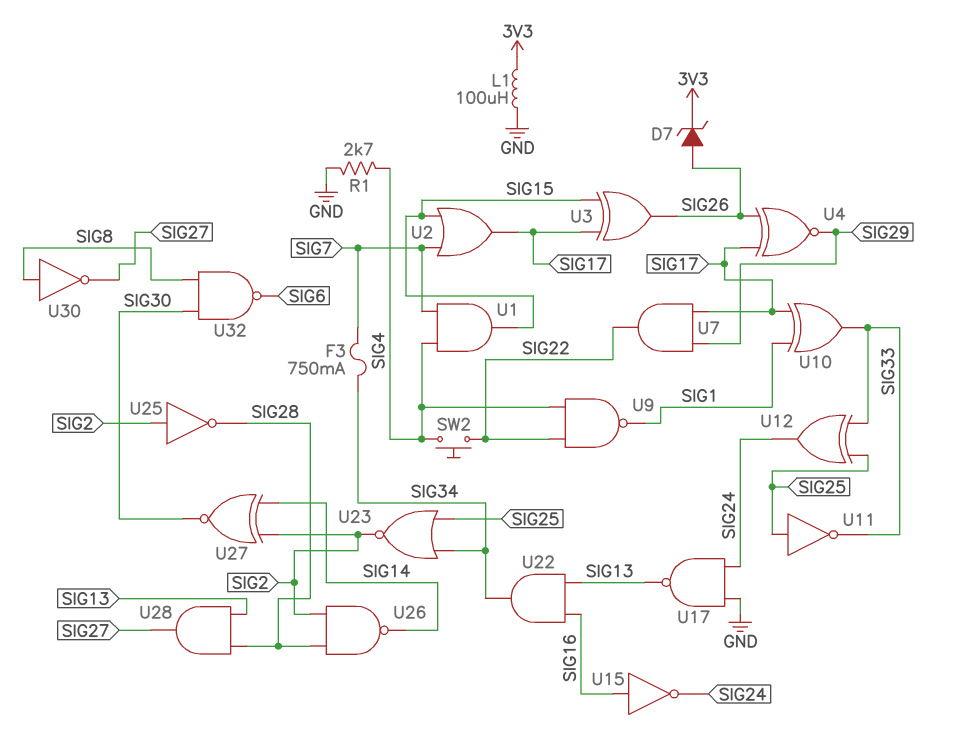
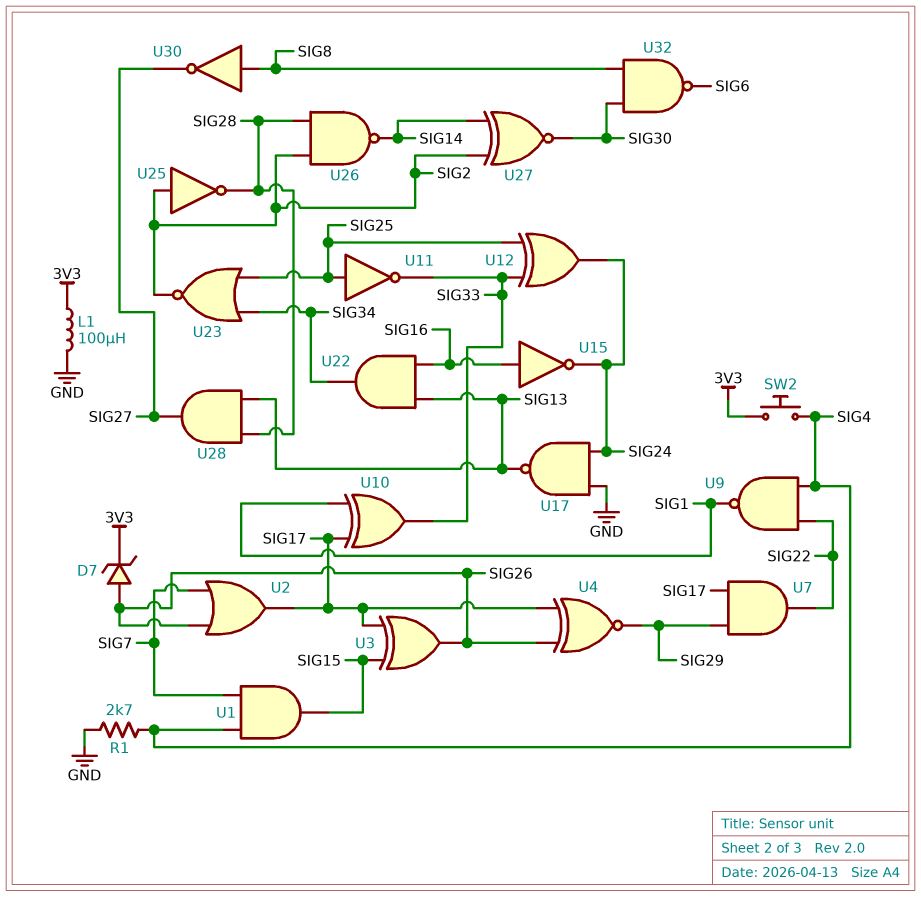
F3: 750mA (SIG7, SIG34) -> none
SW2: button (SIG4, SIG22) -> button (3V3, SIG4)
U2: OR (in SIG7, in SIG15, out SIG17) -> OR (in SIG7, in SIG26, out SIG17)

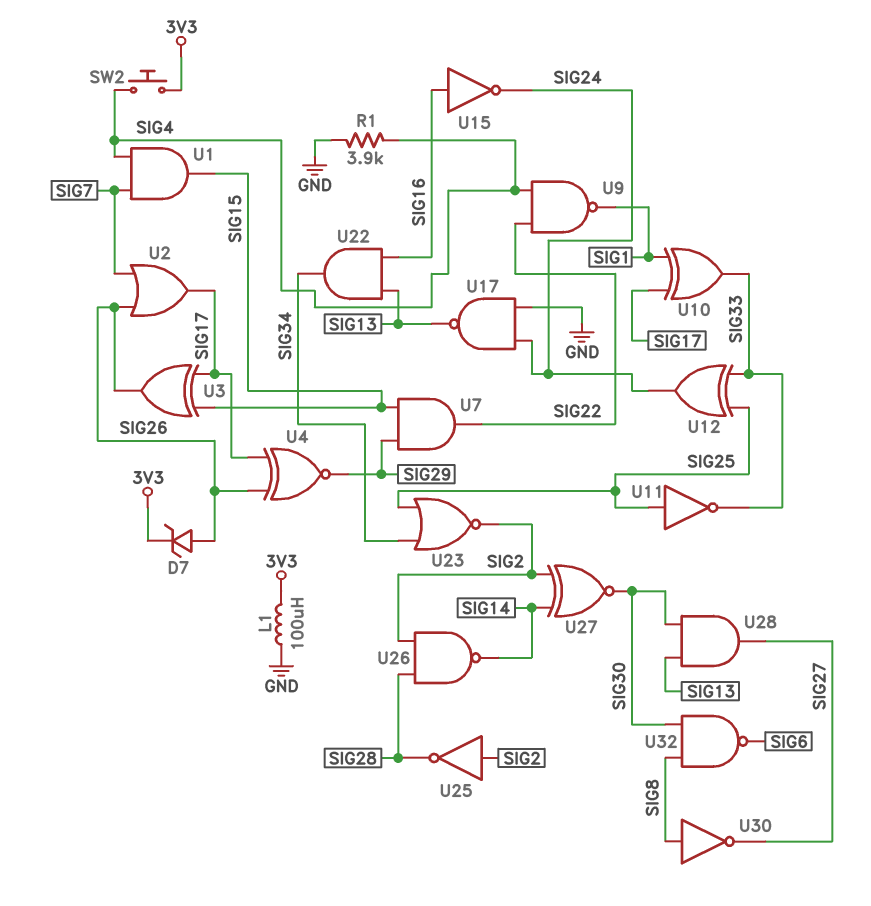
R1: 2.7k (GND, SIG4) -> 3.9k (GND, SIG4)
U7: AND (in SIG17, in SIG29, out SIG22) -> AND (in SIG15, in SIG29, out SIG22)
U28: AND (in SIG13, in SIG28, out SIG27) -> AND (in SIG13, in SIG30, out SIG27)

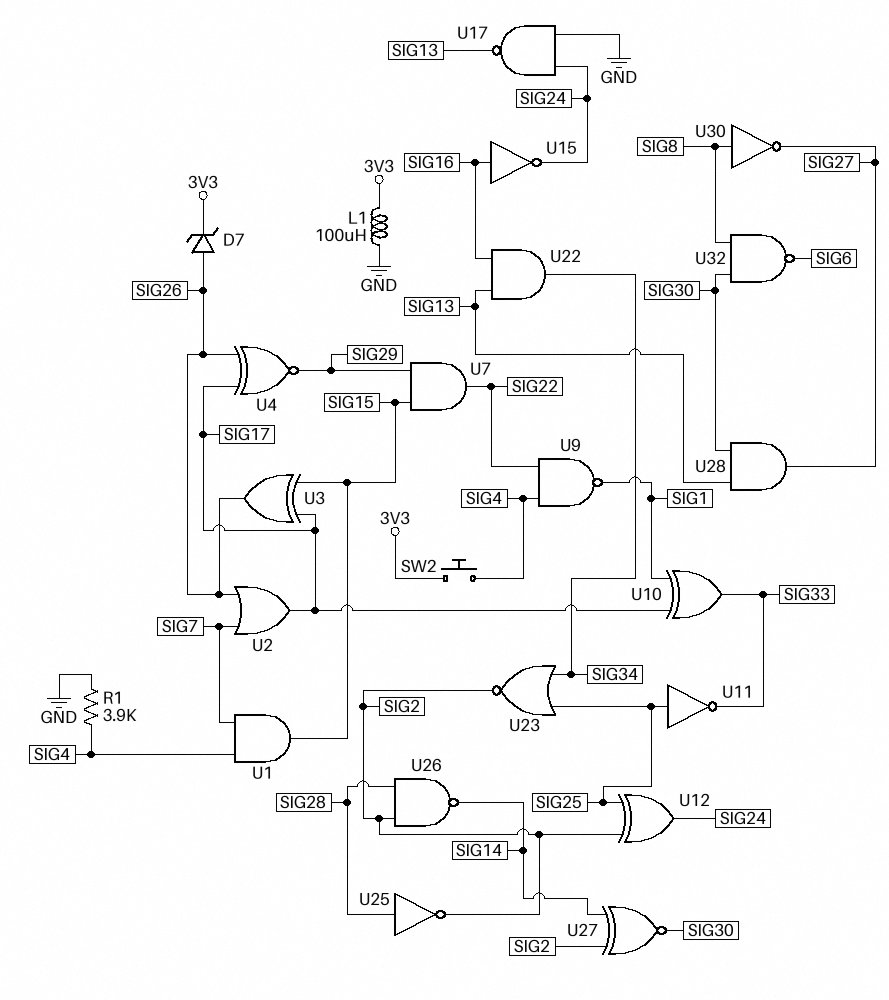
U12: XOR (in SIG25, in SIG33, out SIG24) -> XOR (in SIG2, in SIG25, out SIG24)
U25: NOT (in SIG2, out SIG28) -> NOT (in SIG28, out SIG2)

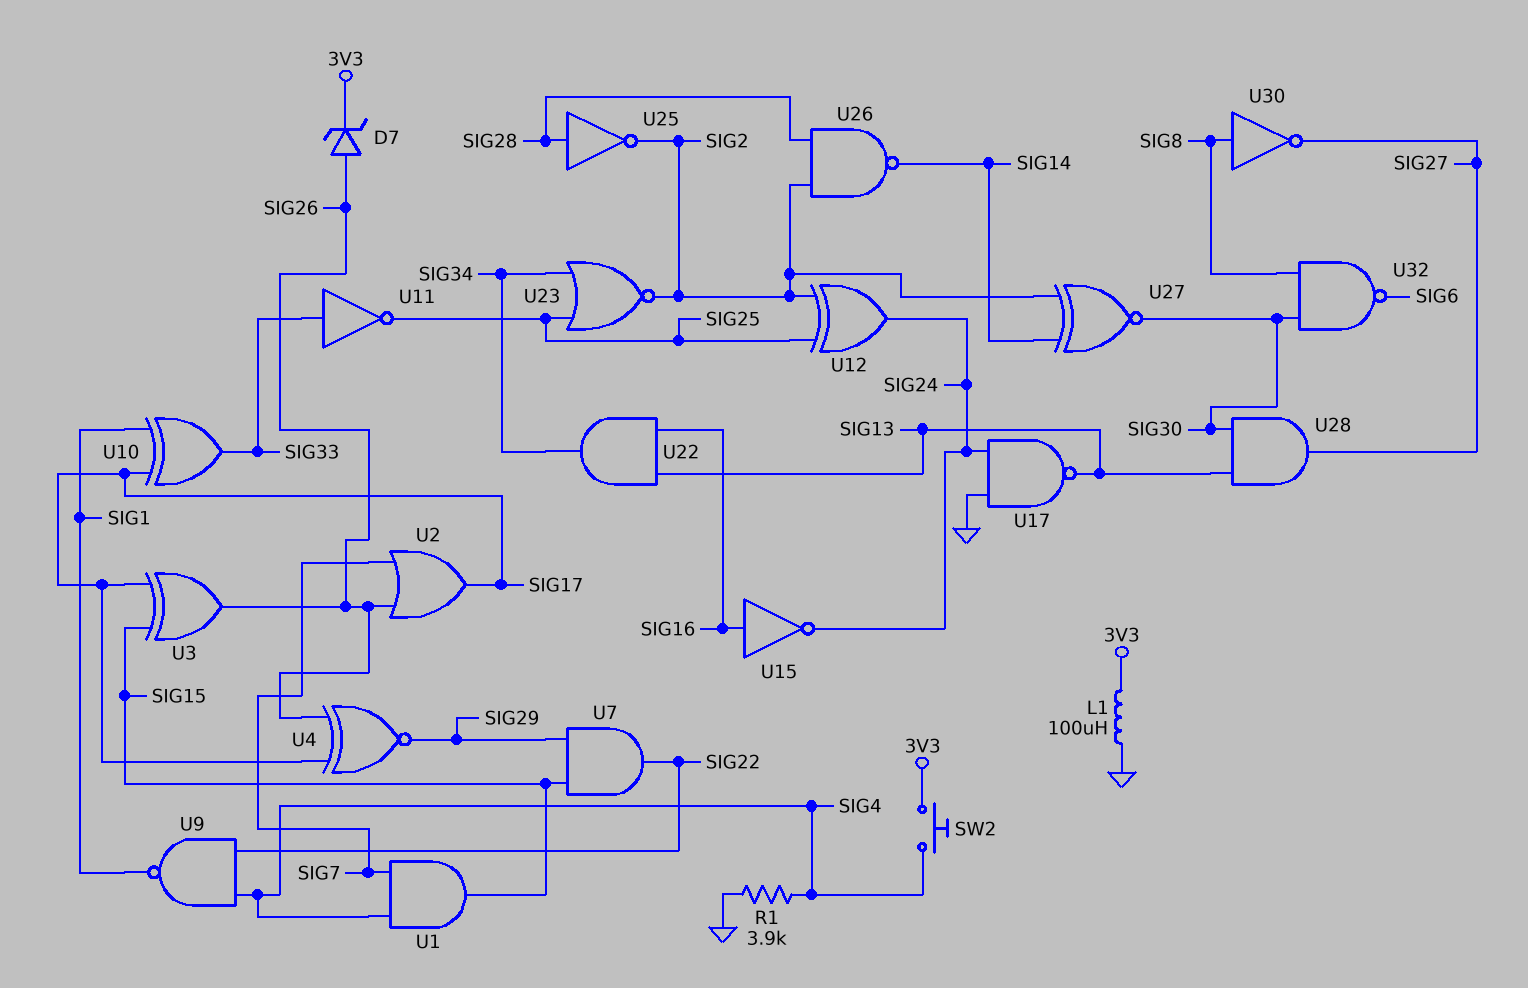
U11: NOT (in SIG25, out SIG33) -> NOT (in SIG33, out SIG25)

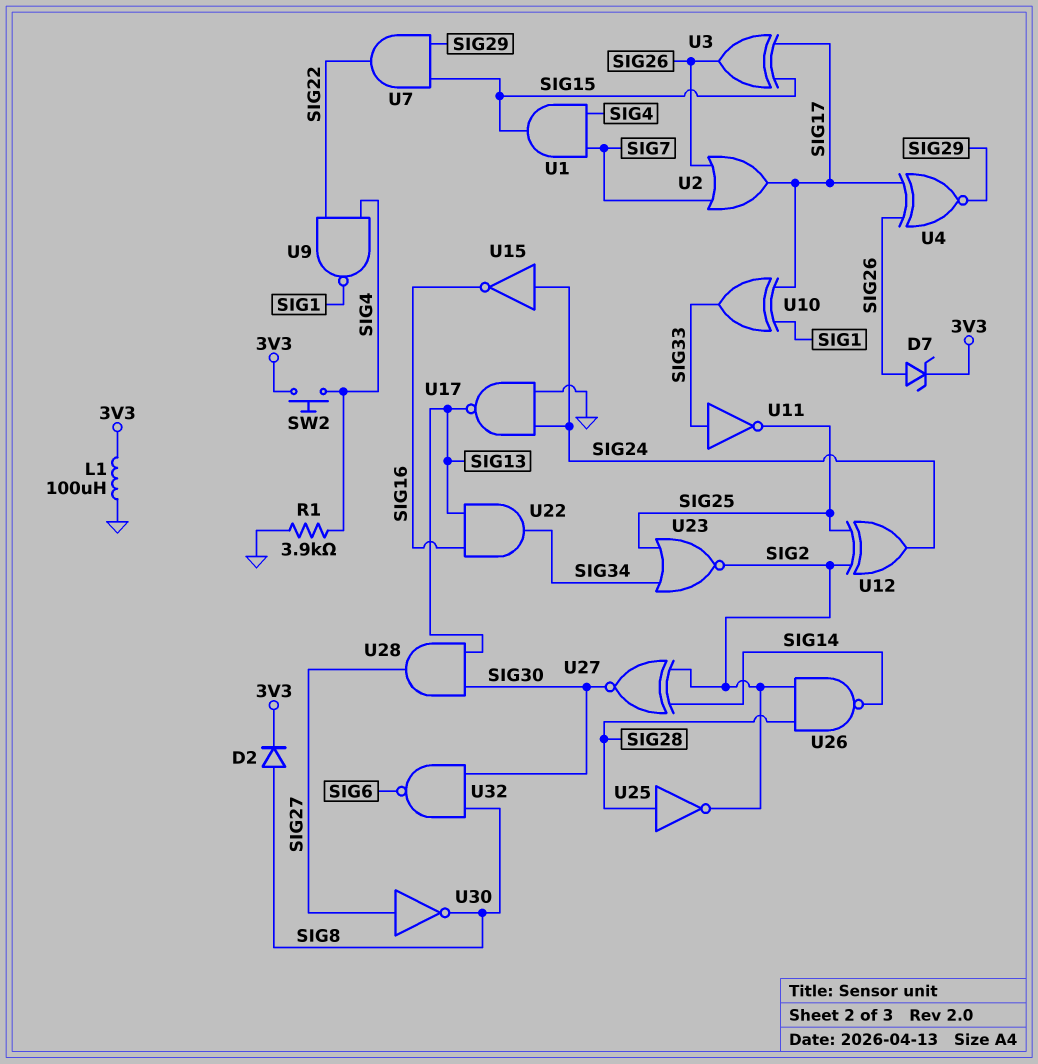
D2: none -> diode (A SIG8, K 3V3)
U15: NOT (in SIG16, out SIG24) -> NOT (in SIG24, out SIG16)
U30: NOT (in SIG8, out SIG27) -> NOT (in SIG27, out SIG8)

